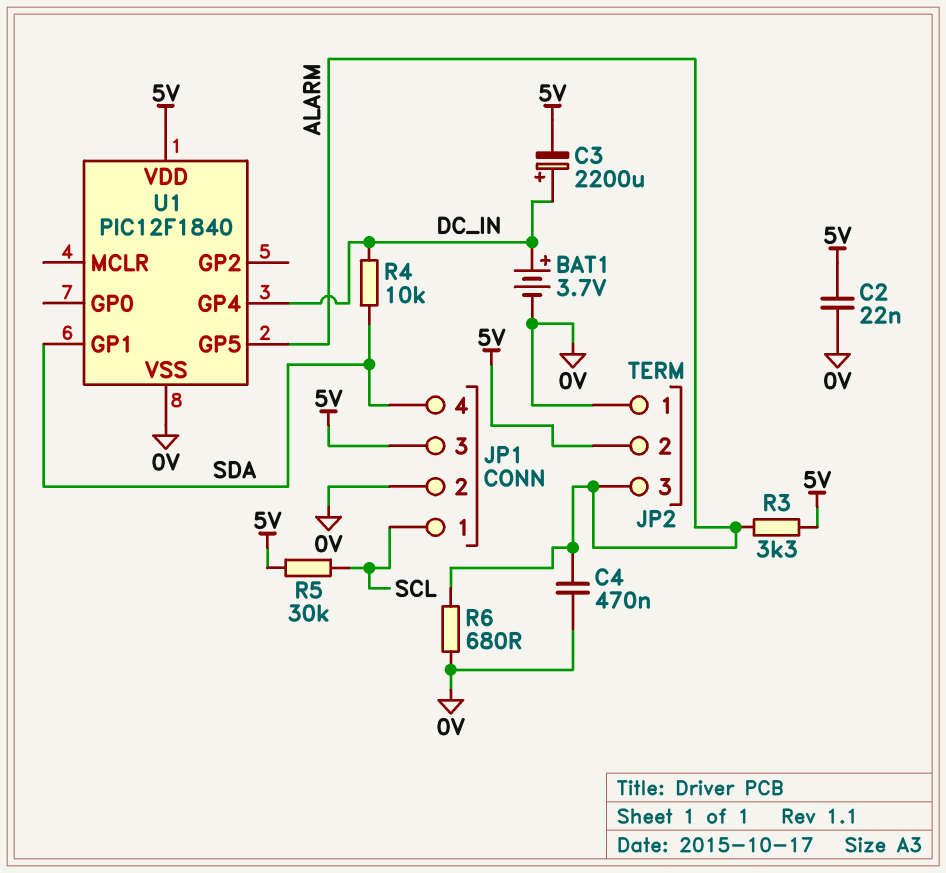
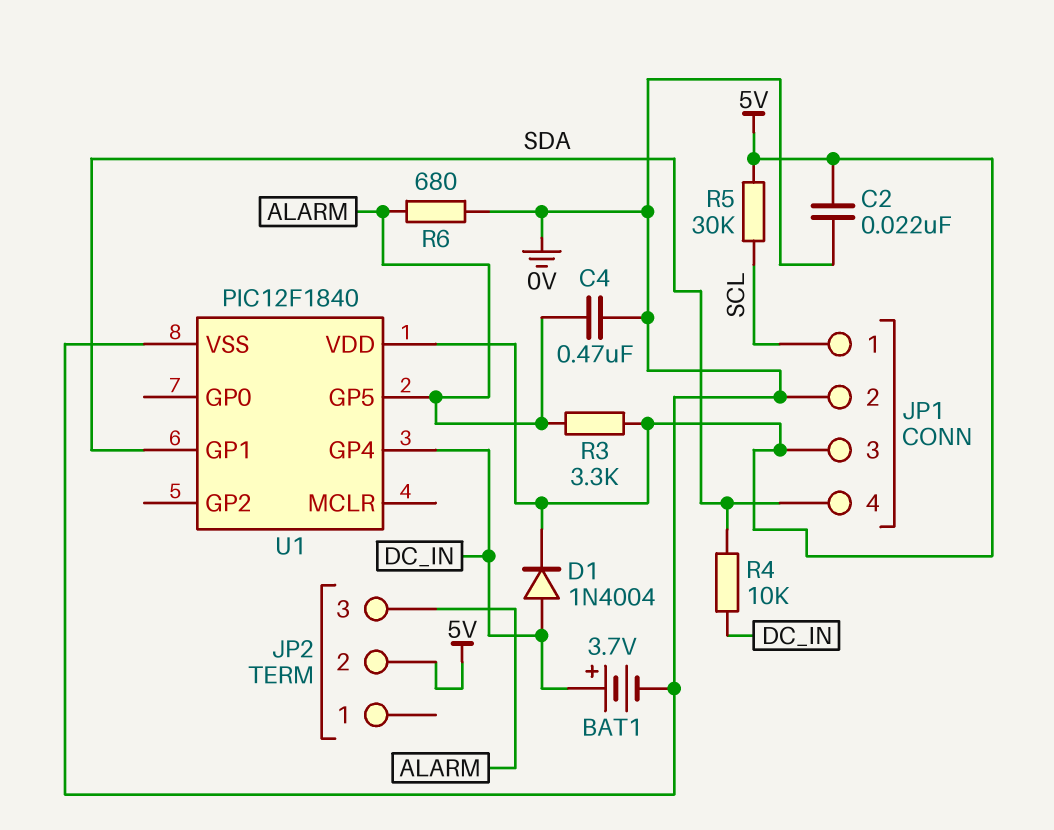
C3: 2200uF (plus DC_IN, minus 5V) -> none
D1: none -> diode 1N4004 (A DC_IN, K 5V)
JP2 pin 1: 0V -> none

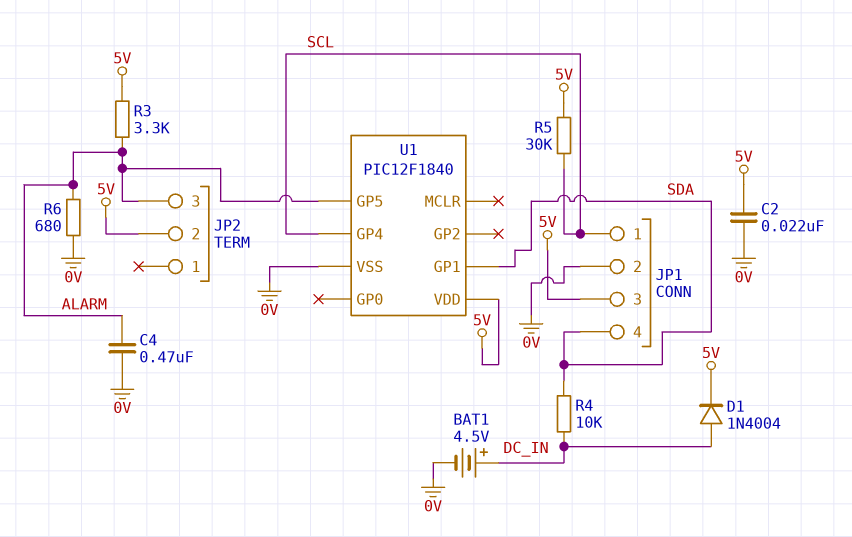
BAT1: 3.7V (plus DC_IN, minus 0V) -> 4.5V (plus DC_IN, minus 0V)
U1 pin GP4: DC_IN -> SCL

